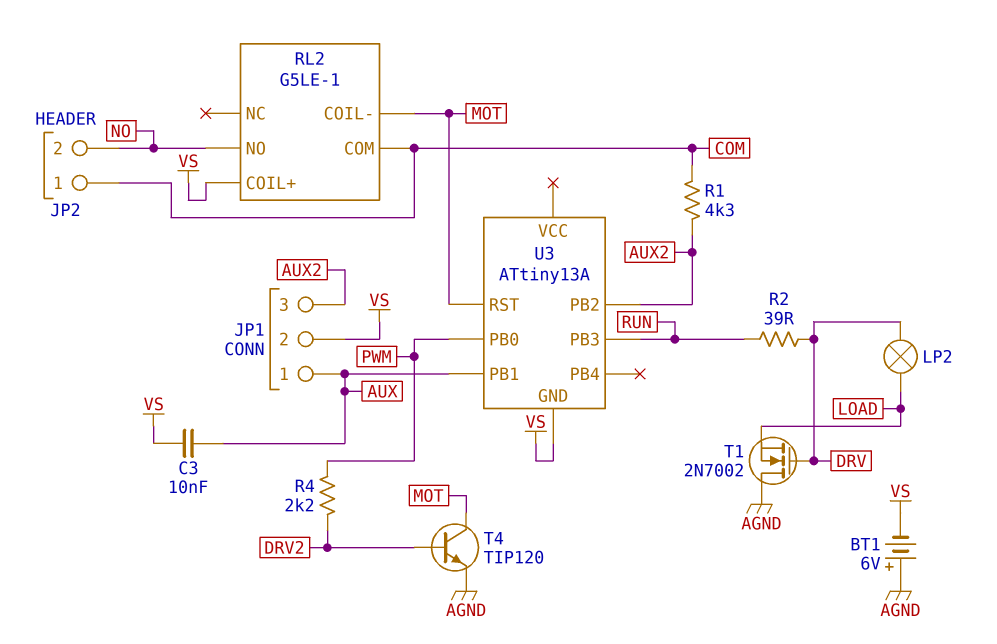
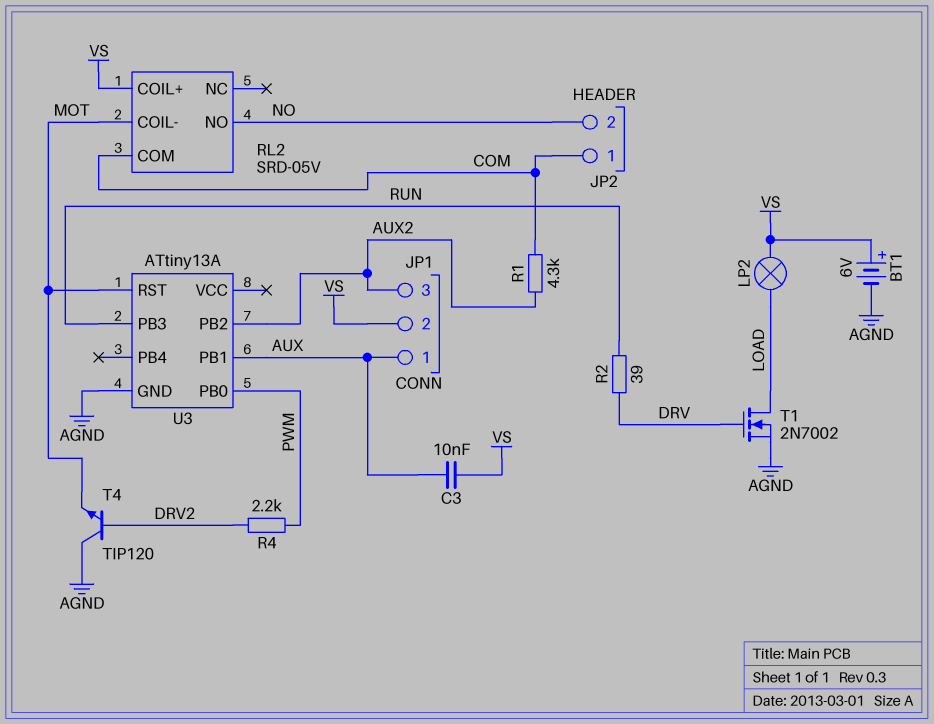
BT1: 6V (plus AGND, minus VS) -> 6V (plus VS, minus AGND)
LP2: lamp (DRV, LOAD) -> lamp (LOAD, VS)
RL2: G5LE-1 -> SRD-05V
T1: NMOS 2N7002 (G DRV, D AGND, S LOAD) -> NMOS 2N7002 (G DRV, D LOAD, S AGND)
T4: NPN TIP120 (B DRV2, C MOT, E AGND) -> NPN TIP120 (B DRV2, C AGND, E MOT)
U3 pin GND: VS -> AGND

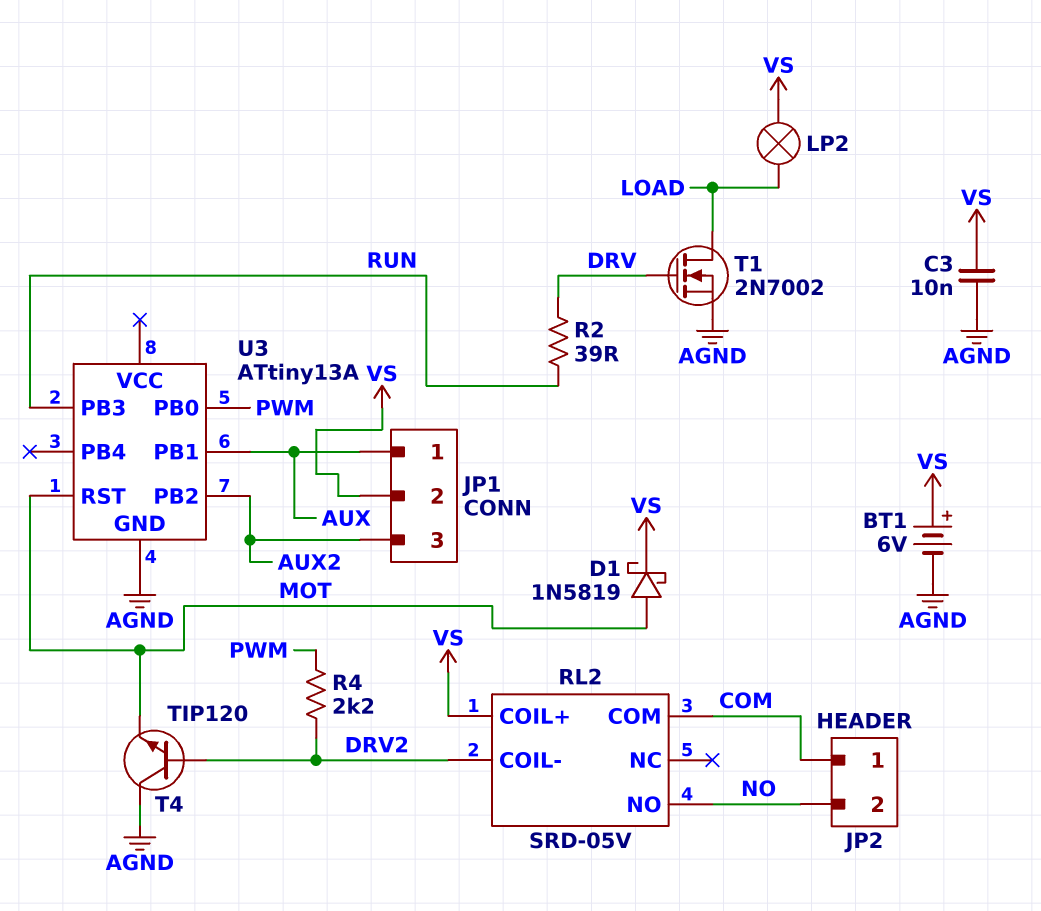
C3: 10nF (AUX, VS) -> 10nF (AGND, VS)
D1: none -> schottky 1N5819 (A MOT, K VS)
R1: 4.3k (AUX2, COM) -> none
RL2 pin COIL-: MOT -> DRV2

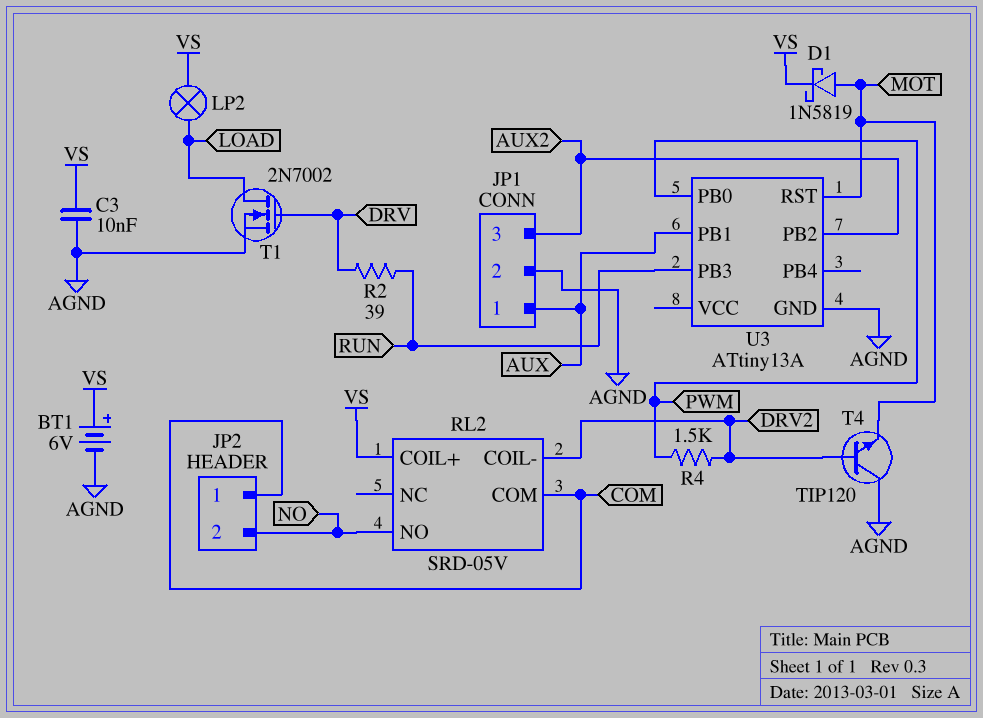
JP1 pin 2: VS -> AGND
R4: 2.2k (DRV2, PWM) -> 1.5k (DRV2, PWM)

